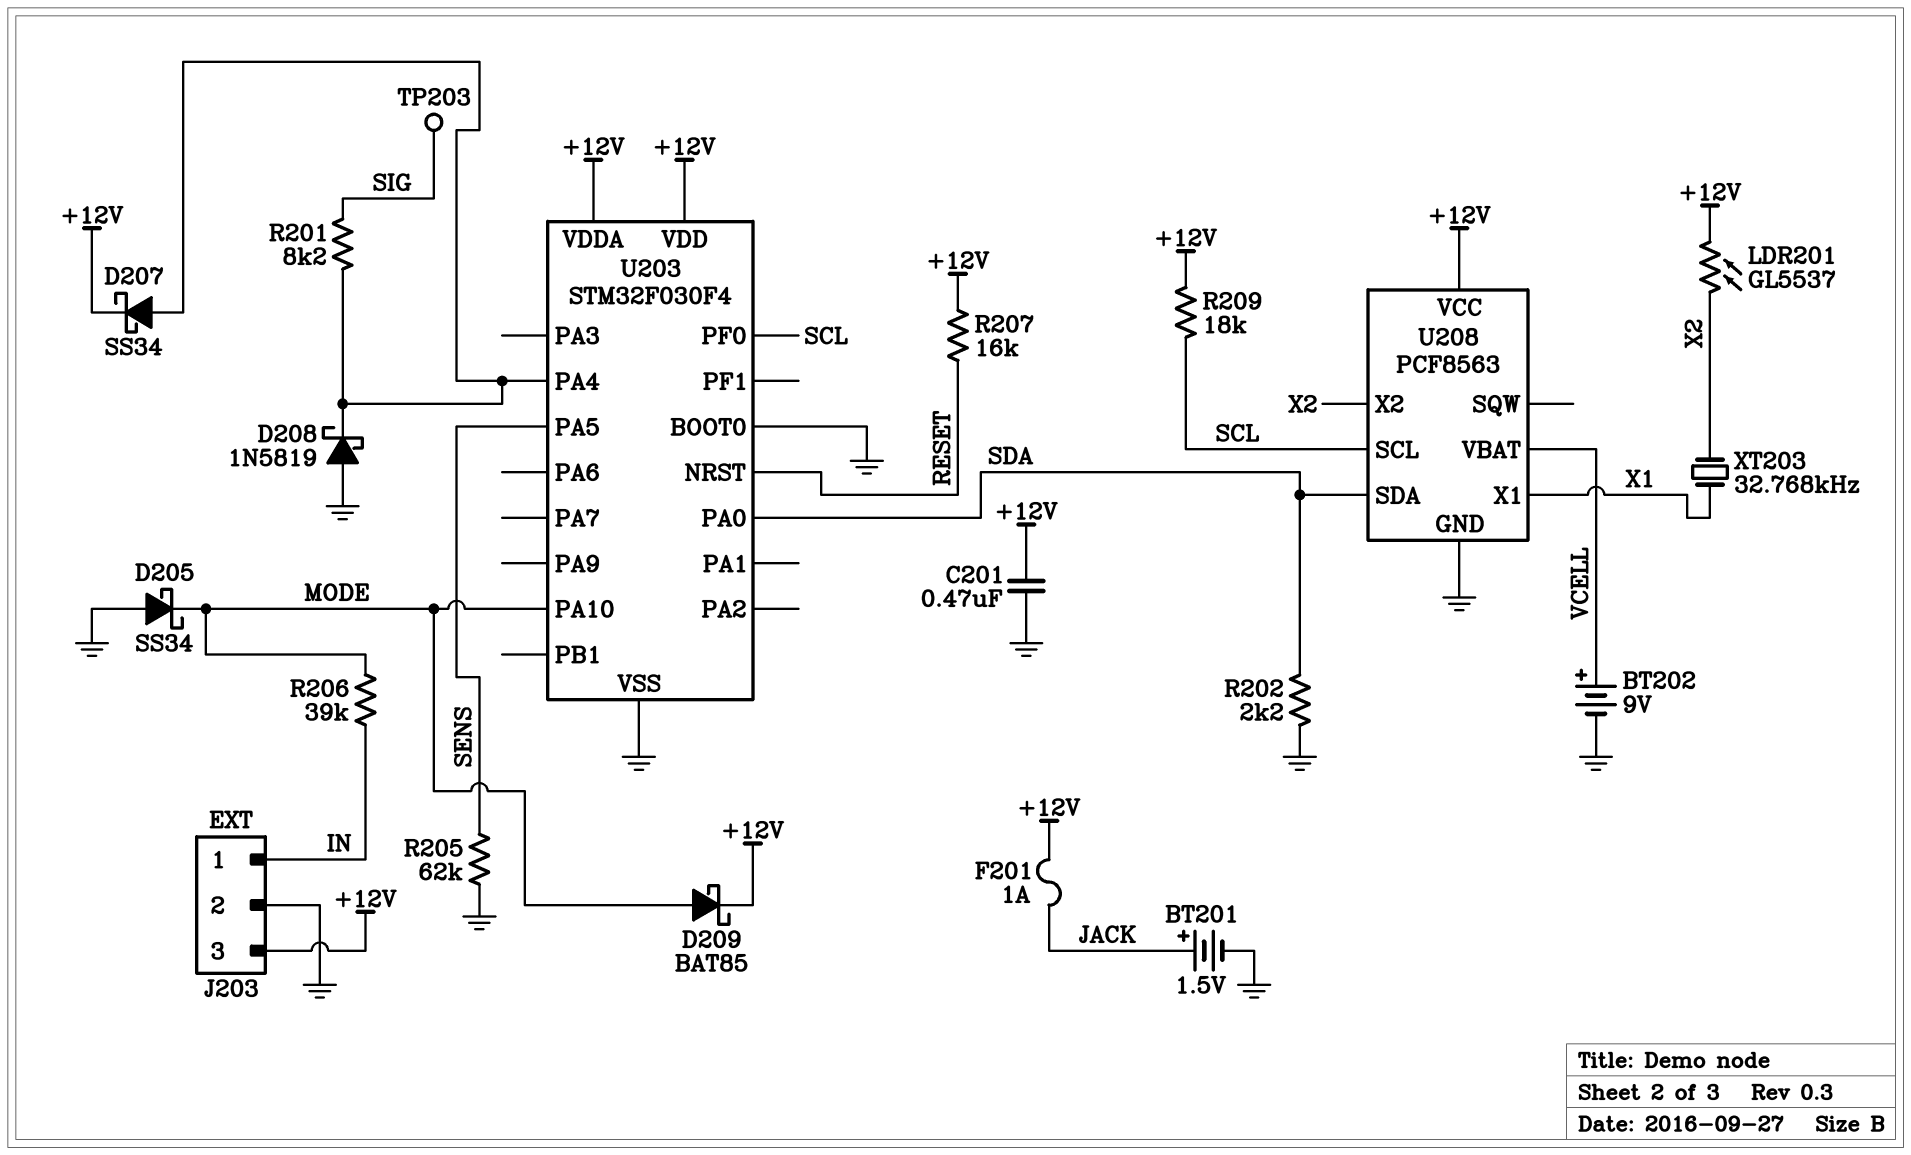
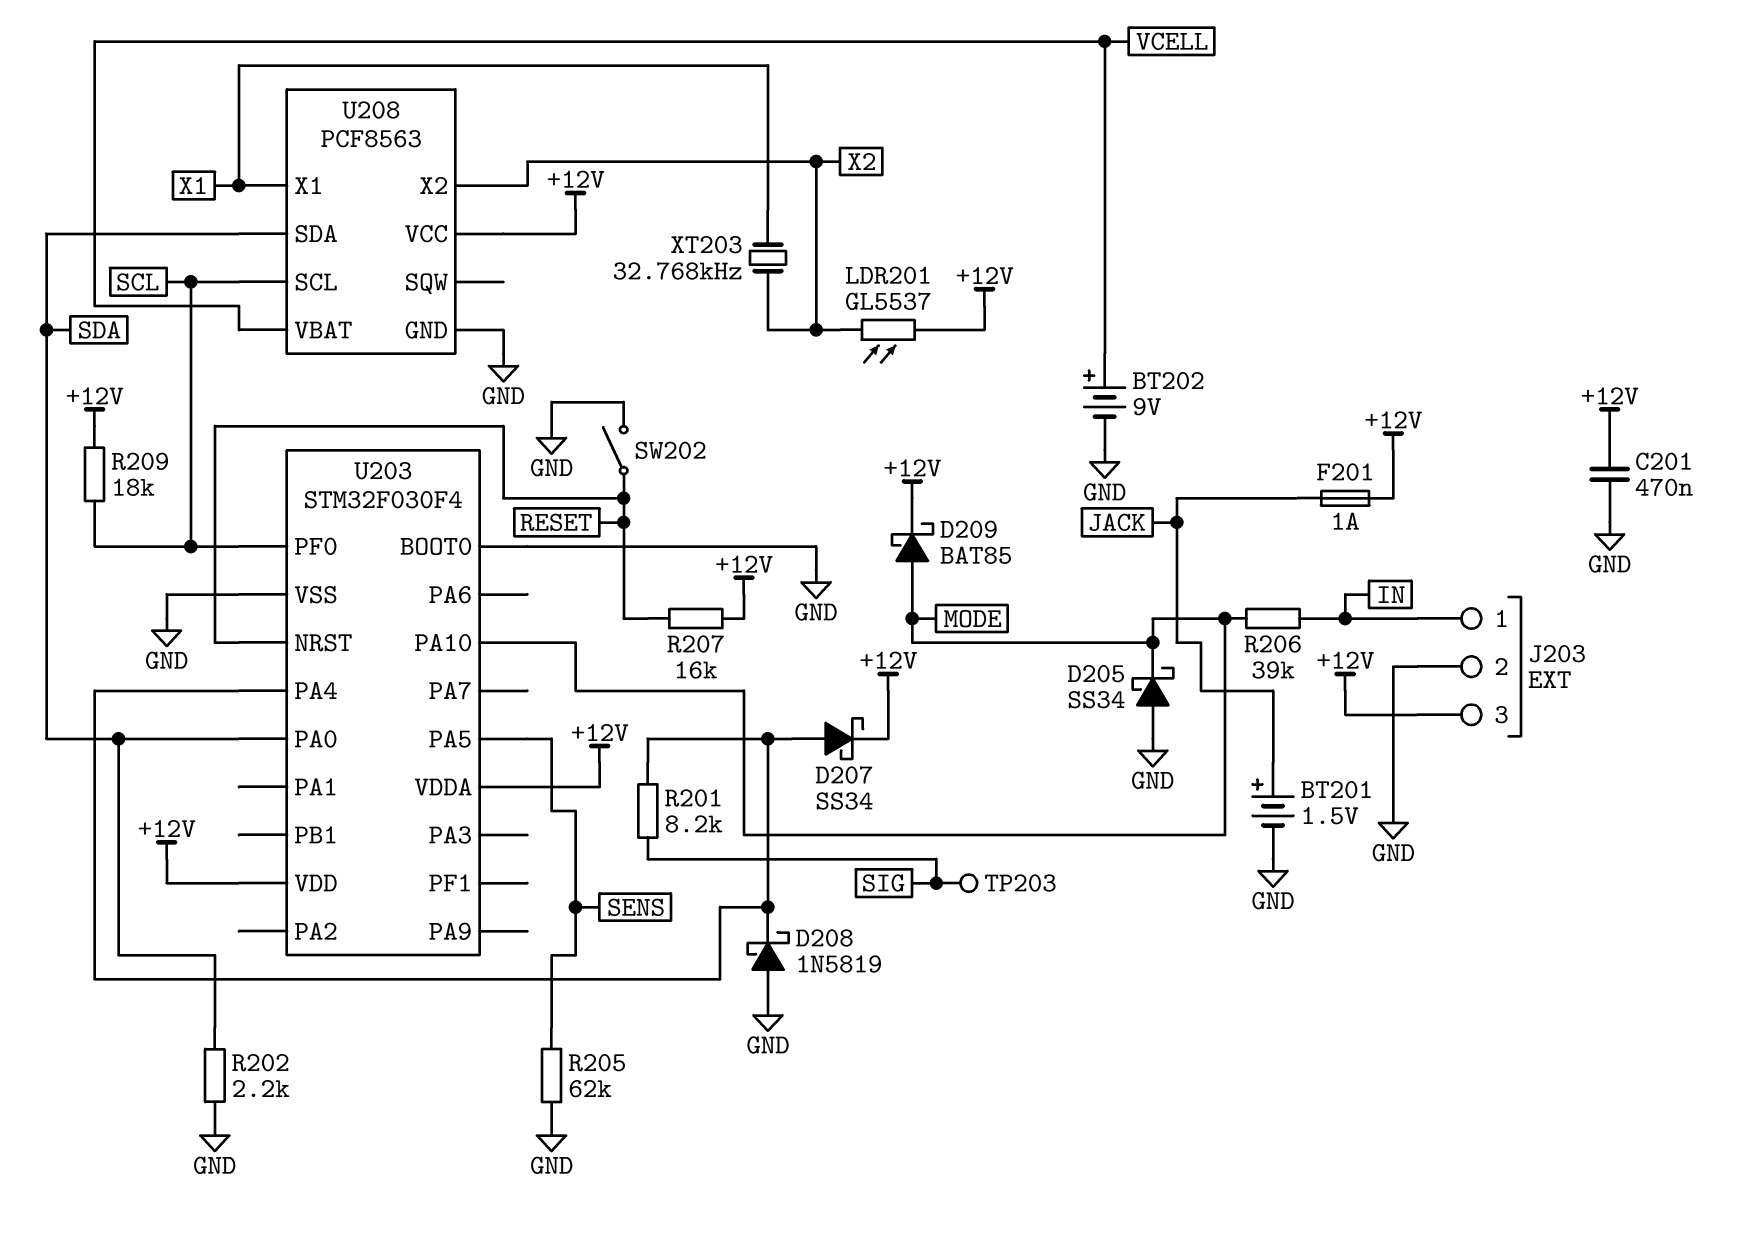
SW202: none -> switch (GND, RESET)

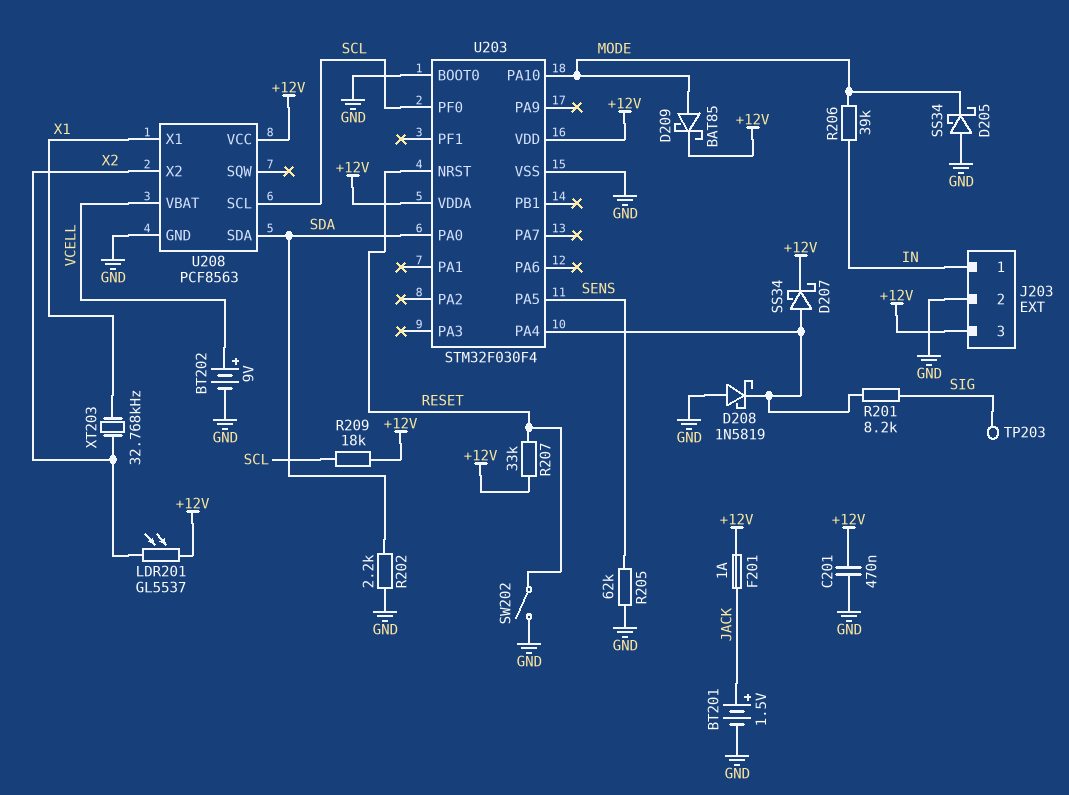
R207: 16k (+12V, RESET) -> 33k (+12V, RESET)

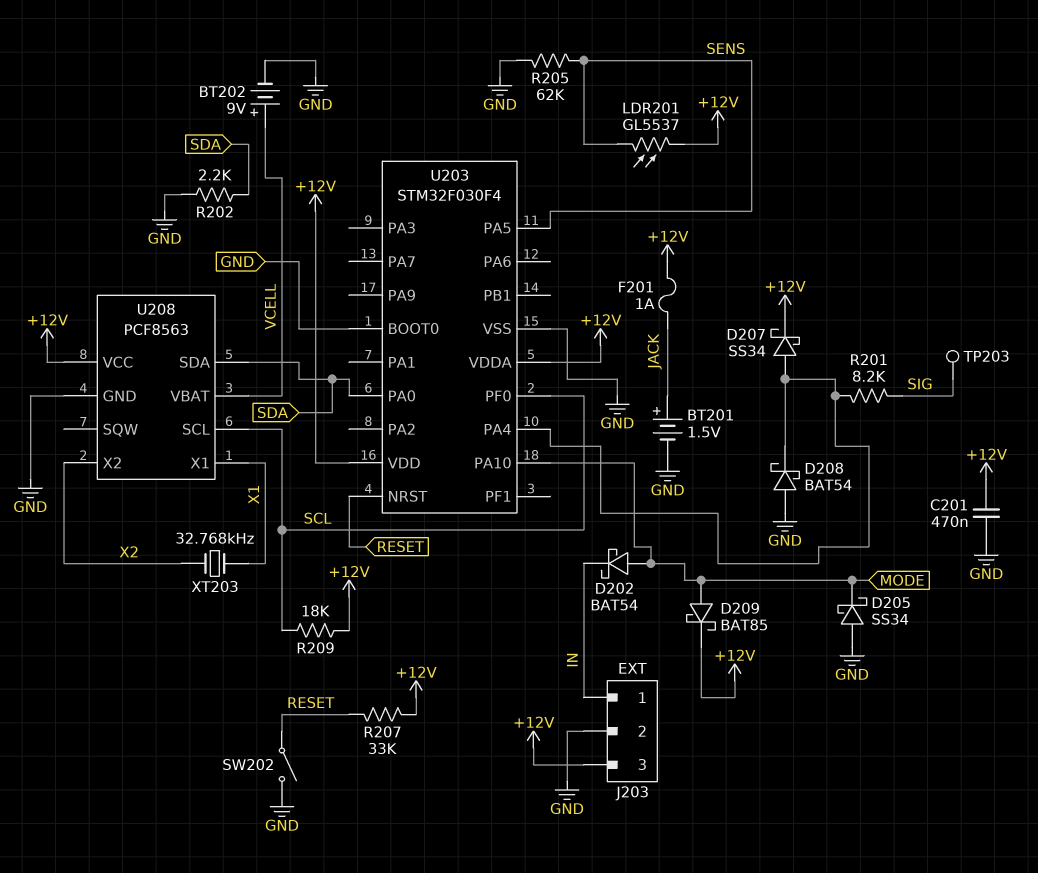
D202: none -> schottky BAT54 (A MODE, K IN)
D208: schottky 1N5819 (A GND, K U203/PA4) -> schottky BAT54 (A GND, K U203/PA4)
LDR201: GL5537 (+12V, X2) -> GL5537 (+12V, SENS)
R206: 39k (IN, MODE) -> none

